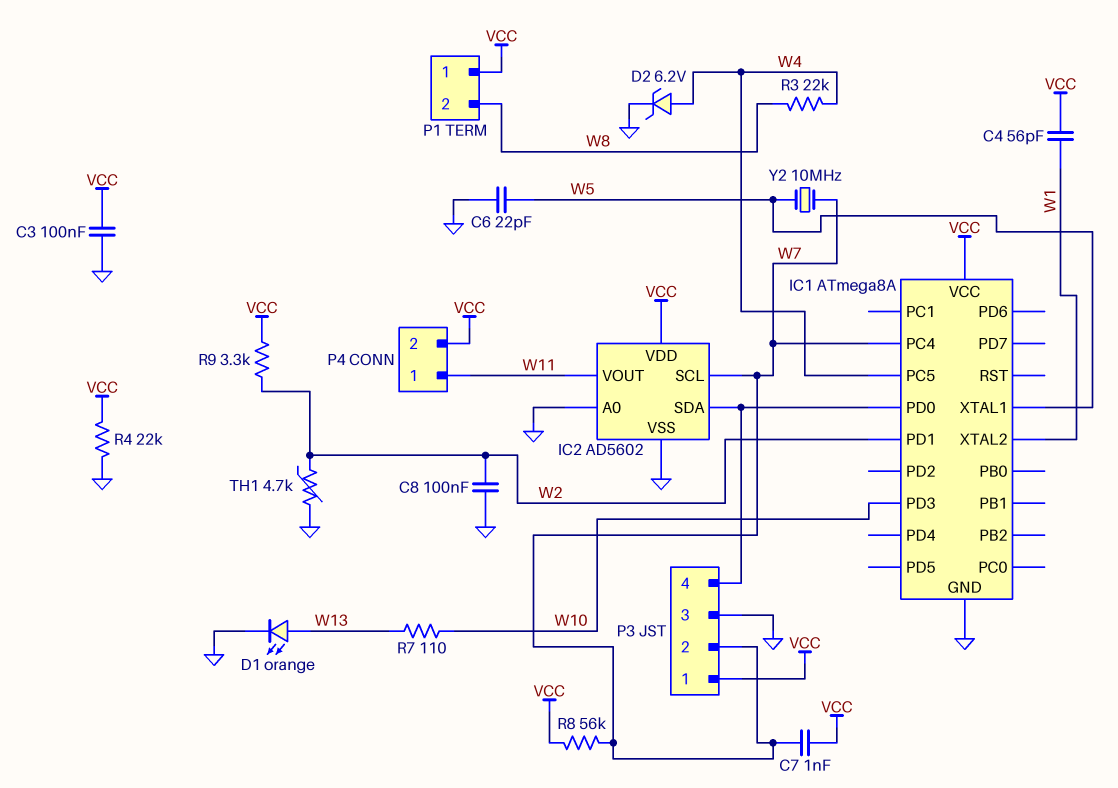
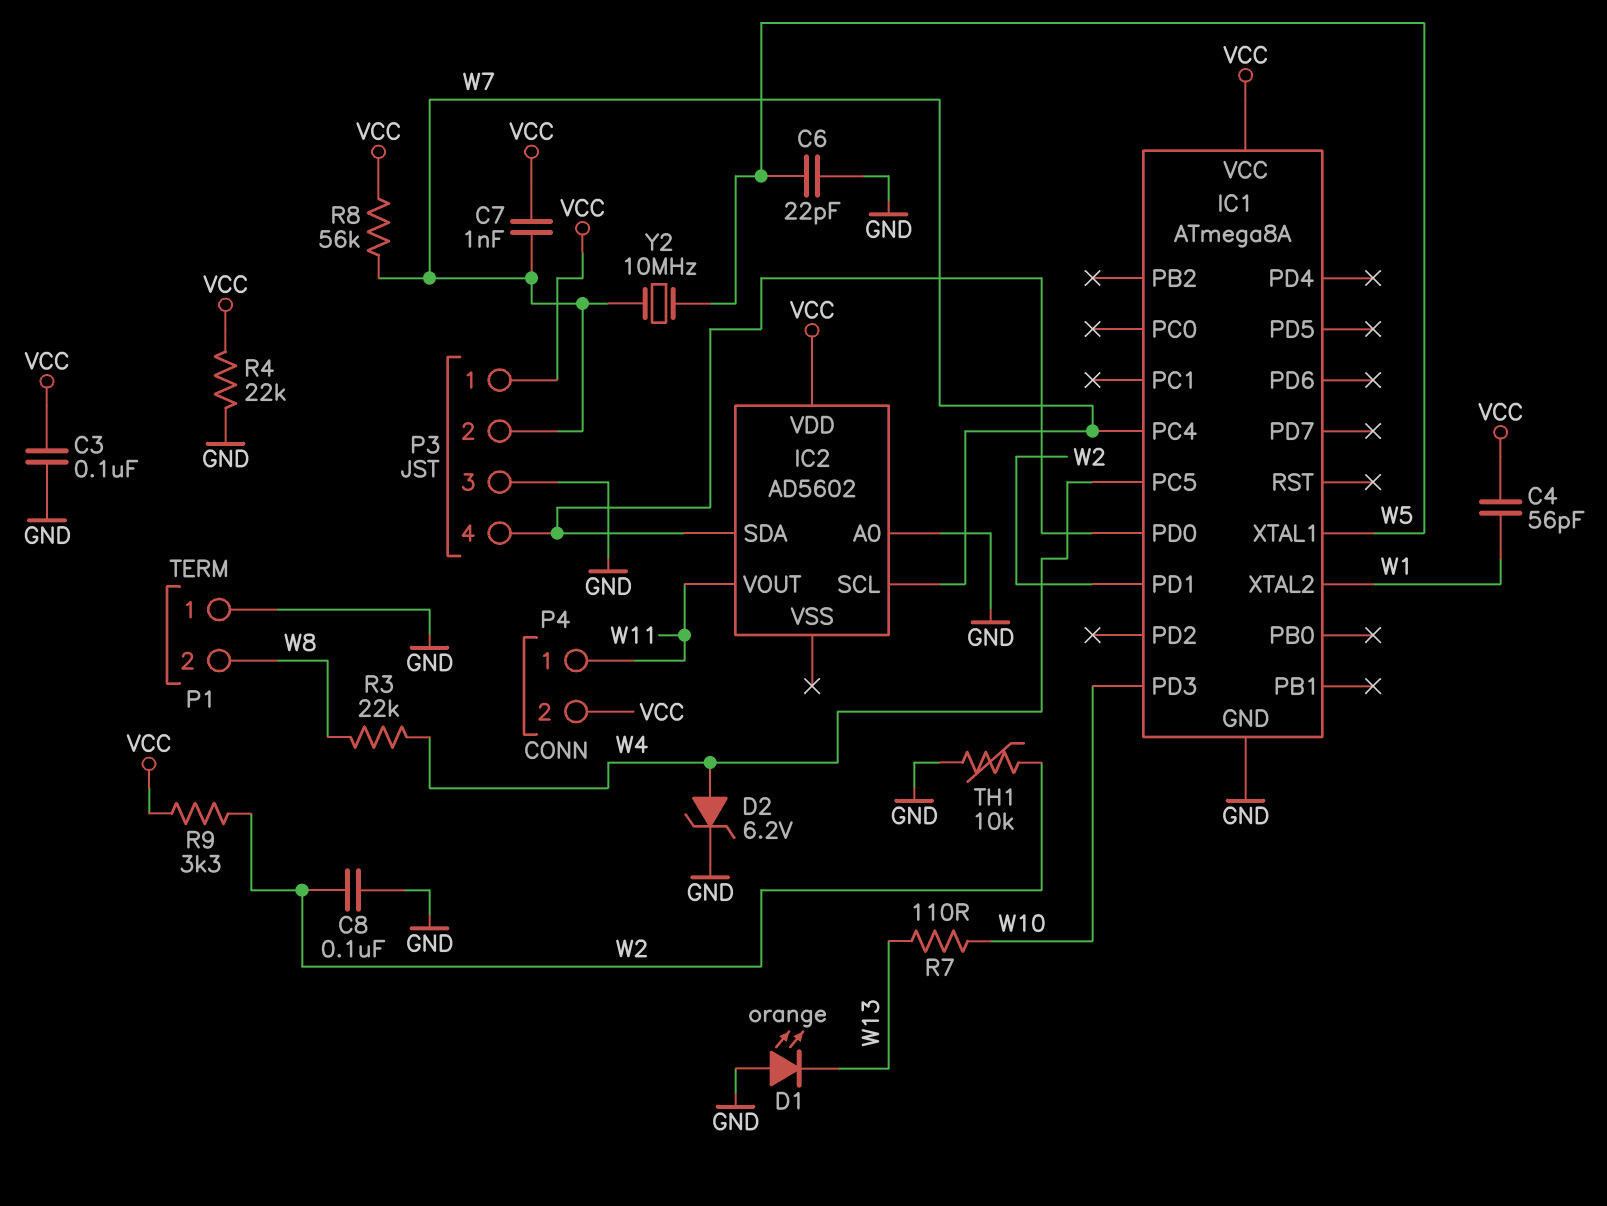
D1: LED orange (A W13, K GND) -> LED orange (A GND, K W13)
IC2 pin VSS: GND -> none
P1 pin 1: VCC -> GND
TH1: 4.7k (GND, W2) -> 10k (GND, W2)

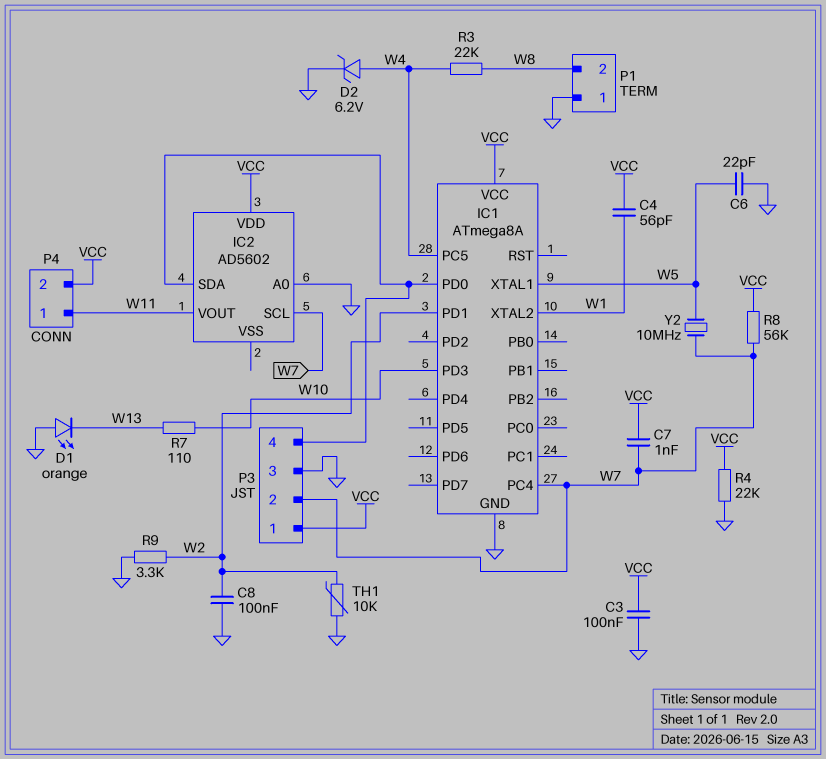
R9: 3.3k (VCC, W2) -> 3.3k (GND, W2)

